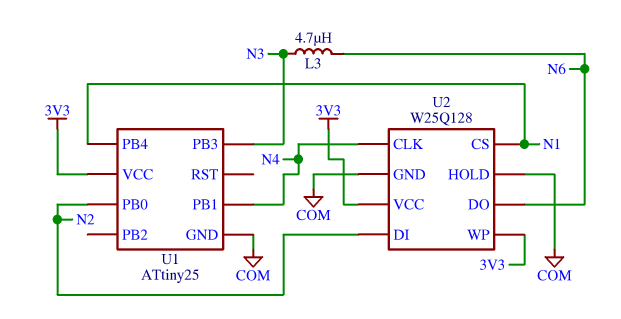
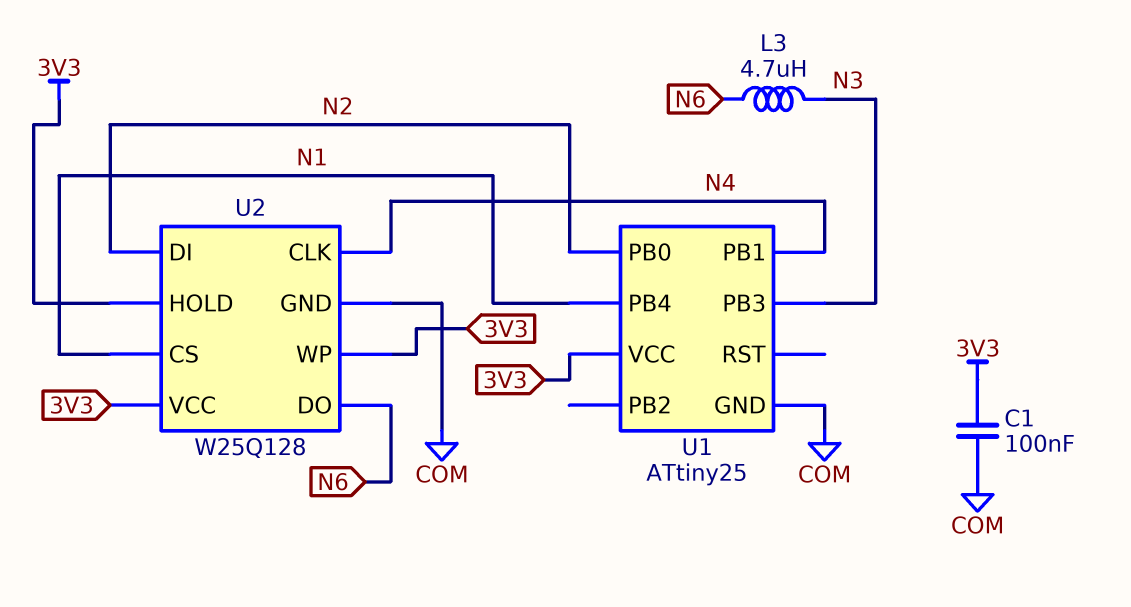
C1: none -> 100nF (3V3, COM)
U2 pin HOLD: COM -> 3V3

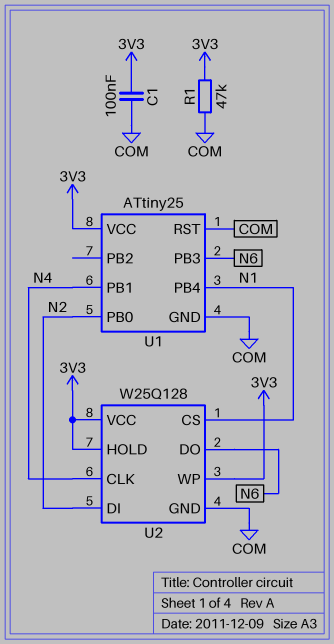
L3: 4.7uH (N3, N6) -> none
R1: none -> 47k (3V3, COM)
U1 pin PB3: N3 -> N6
U1 pin RST: none -> COM

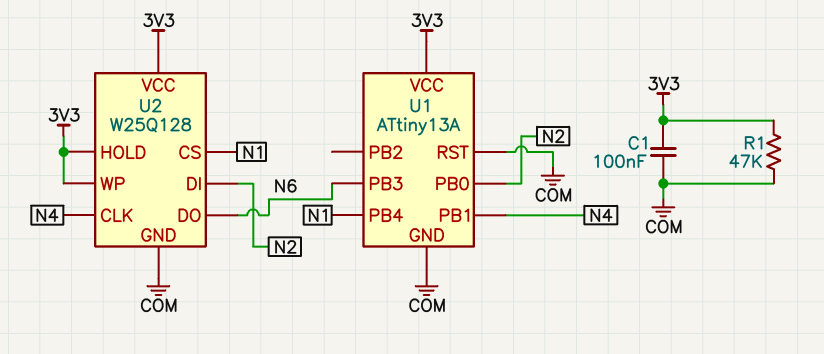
U1: ATtiny25 -> ATtiny13A

